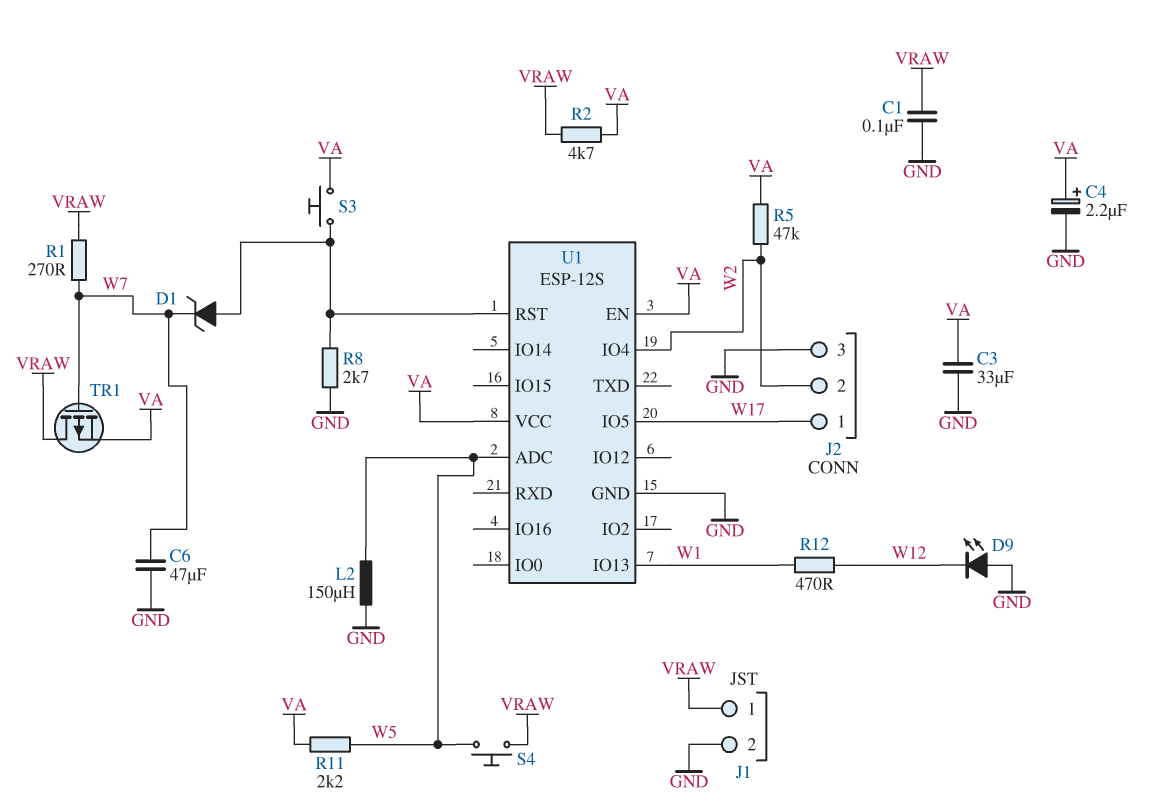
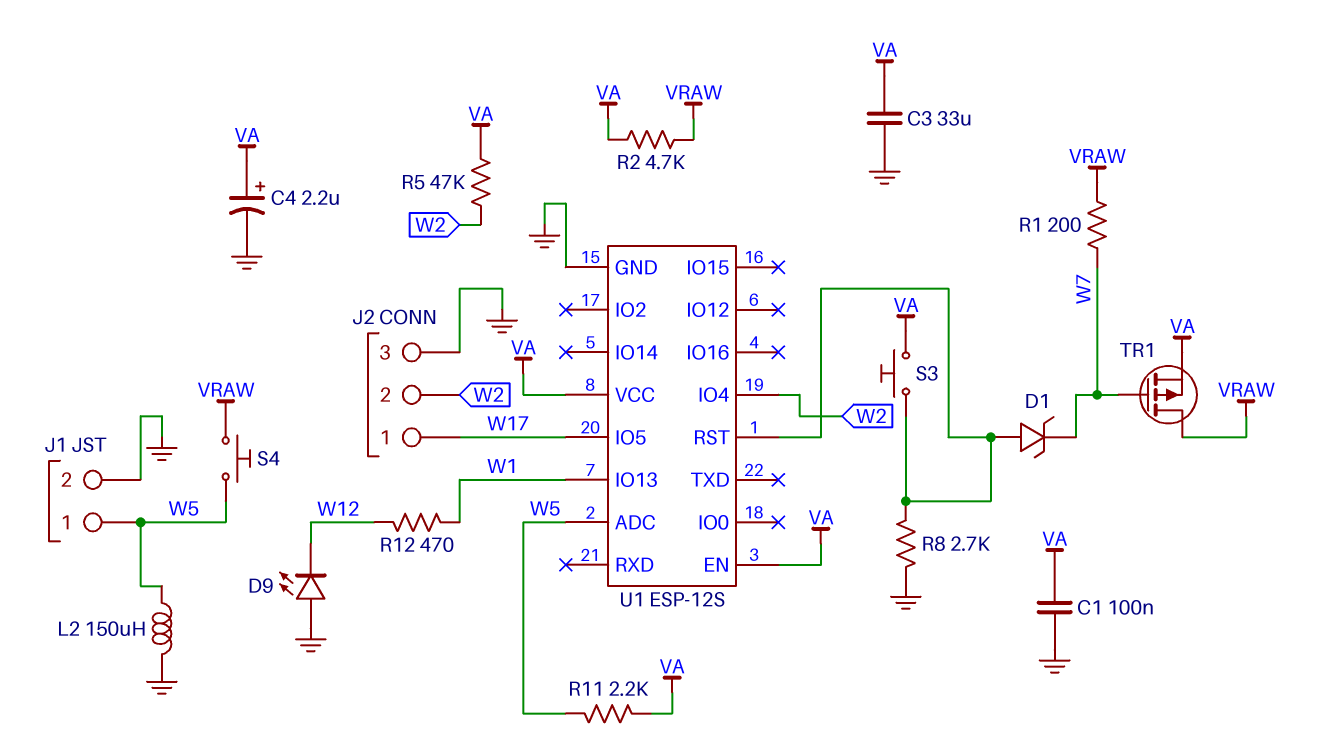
C1: 100nF (GND, VRAW) -> 100nF (GND, VA)
C6: 47uF (GND, W7) -> none
J1 pin 1: VRAW -> W5
R1: 270 (VRAW, W7) -> 200 (VRAW, W7)

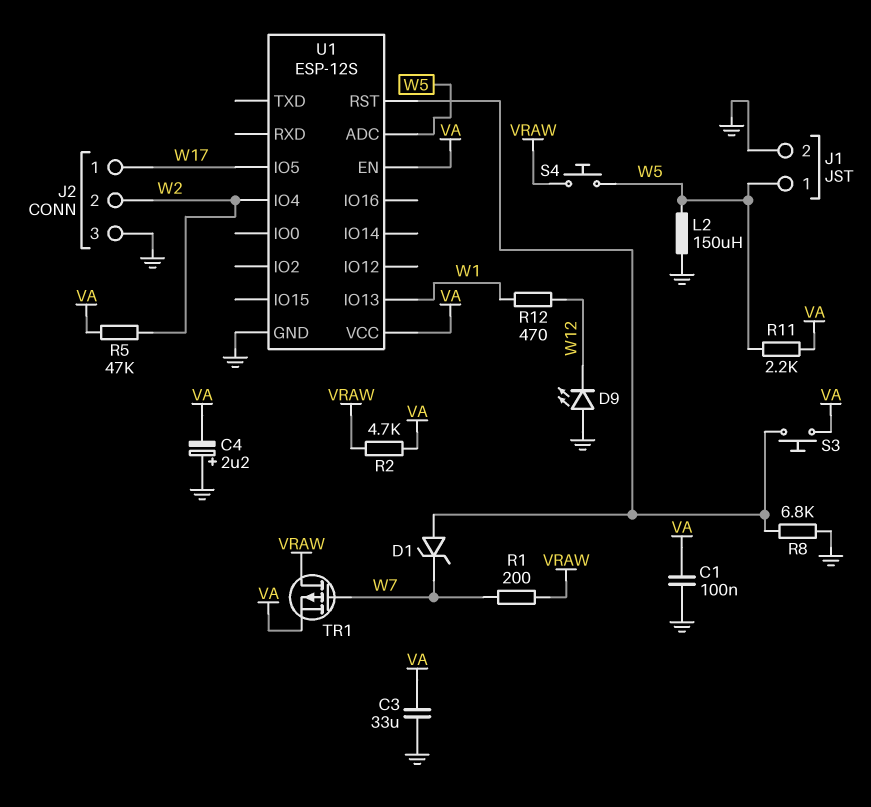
C4: 2.2uF (plus VA, minus GND) -> 2.2uF (plus GND, minus VA)
R8: 2.7k (GND, U1/RST) -> 6.8k (GND, U1/RST)

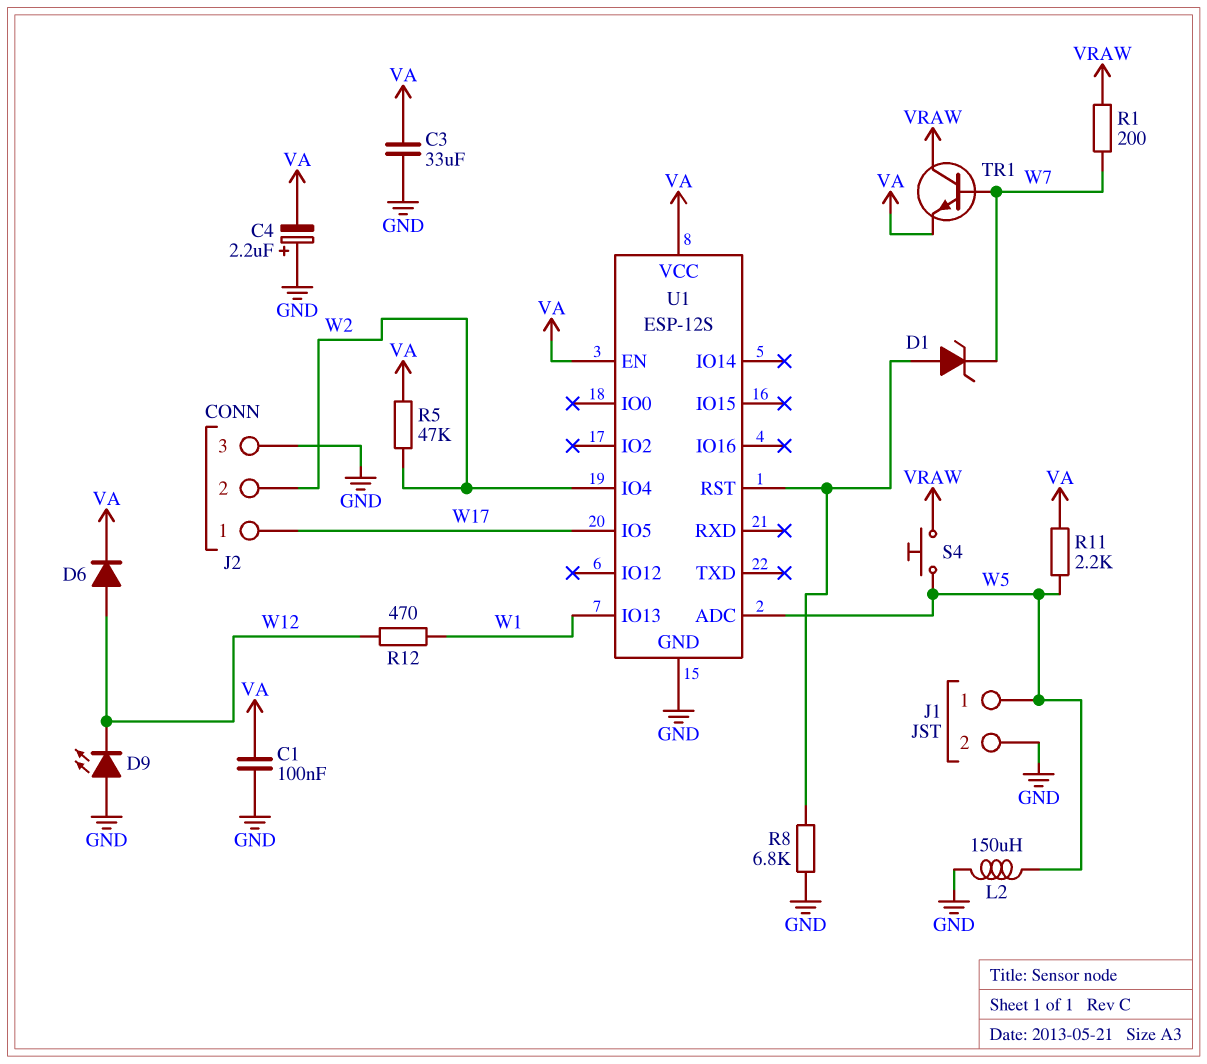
D6: none -> diode (A W12, K VA)
R2: 4.7k (VA, VRAW) -> none
S3: button (U1/RST, VA) -> none
TR1: PMOS (G W7, D VRAW, S VA) -> NPN (B W7, C VRAW, E VA)

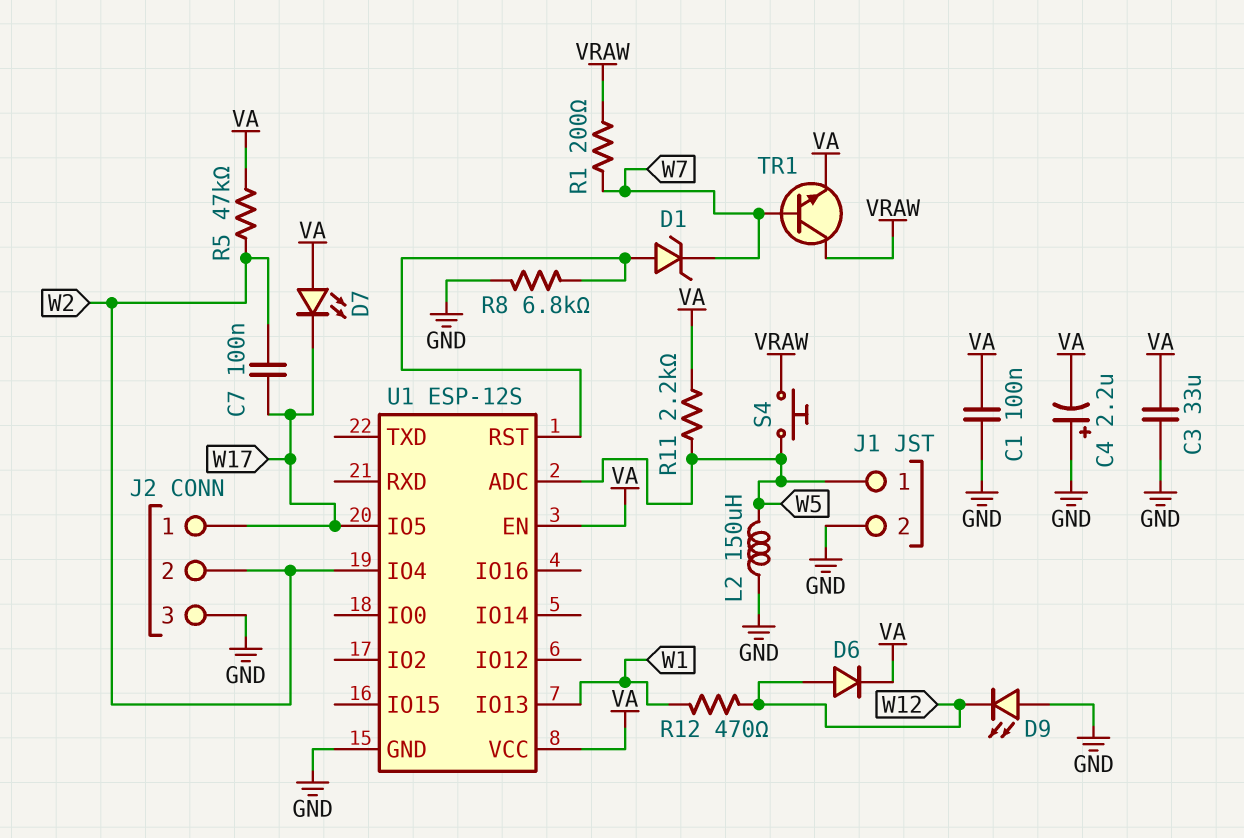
C7: none -> 100nF (W2, W17)
D7: none -> LED (A VA, K W17)

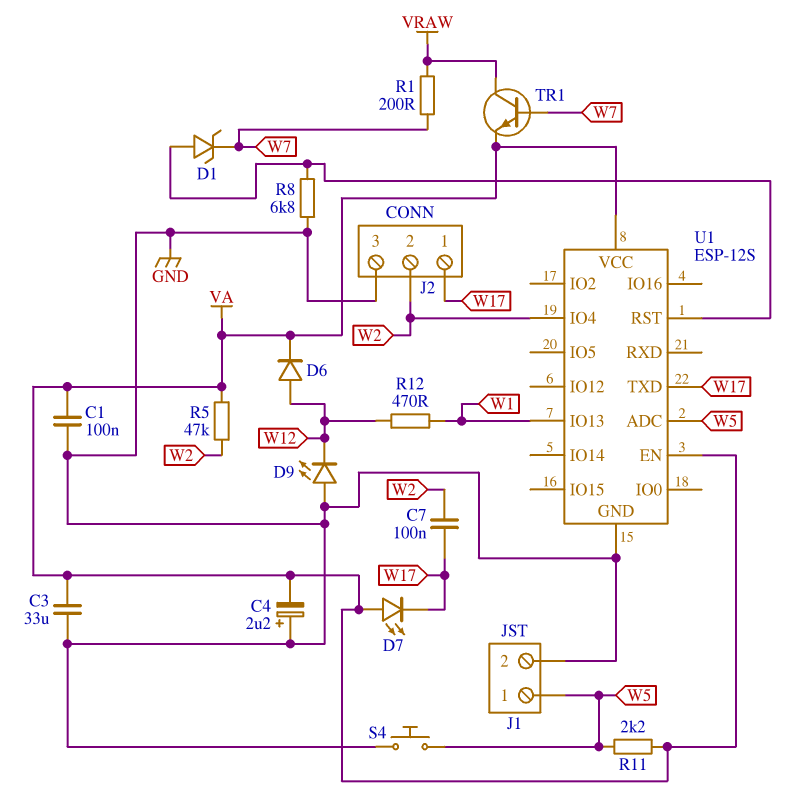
L2: 150uH (GND, W5) -> none
S4: button (VRAW, W5) -> button (GND, W5)
U1 pin IO5: W17 -> none
U1 pin TXD: none -> W17

